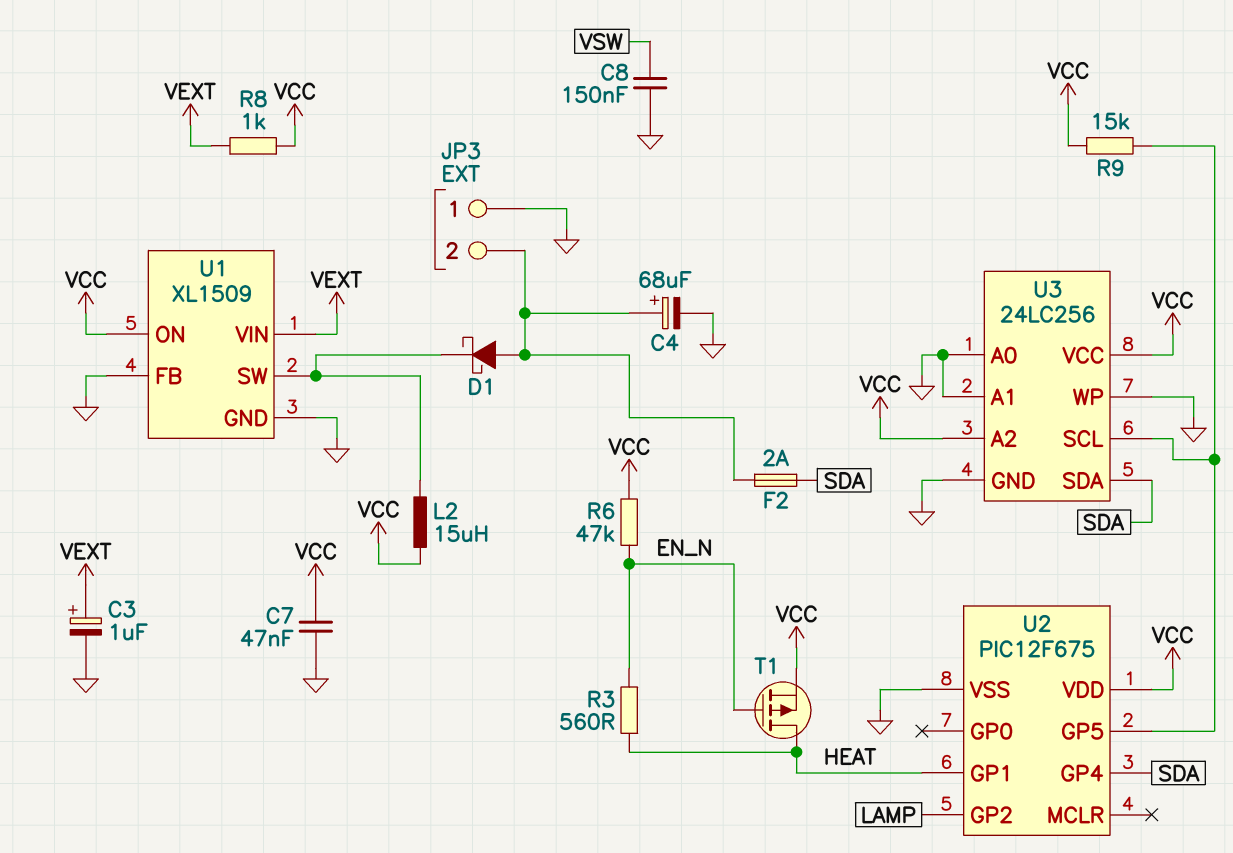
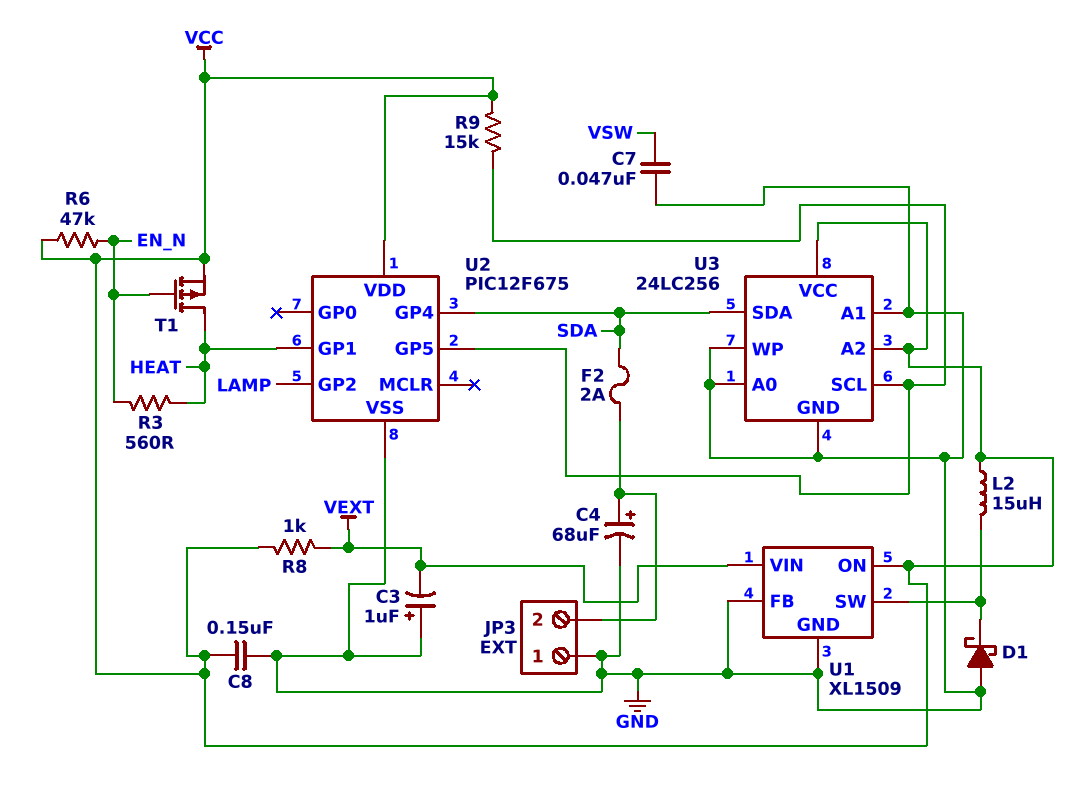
C3: 1uF (plus VEXT, minus GND) -> 1uF (plus GND, minus VEXT)
C7: 47nF (GND, VCC) -> 47nF (GND, VSW)
C8: 150nF (GND, VSW) -> 150nF (GND, VCC)
D1: schottky (A JP3/2, K U1/SW) -> schottky (A GND, K U1/SW)

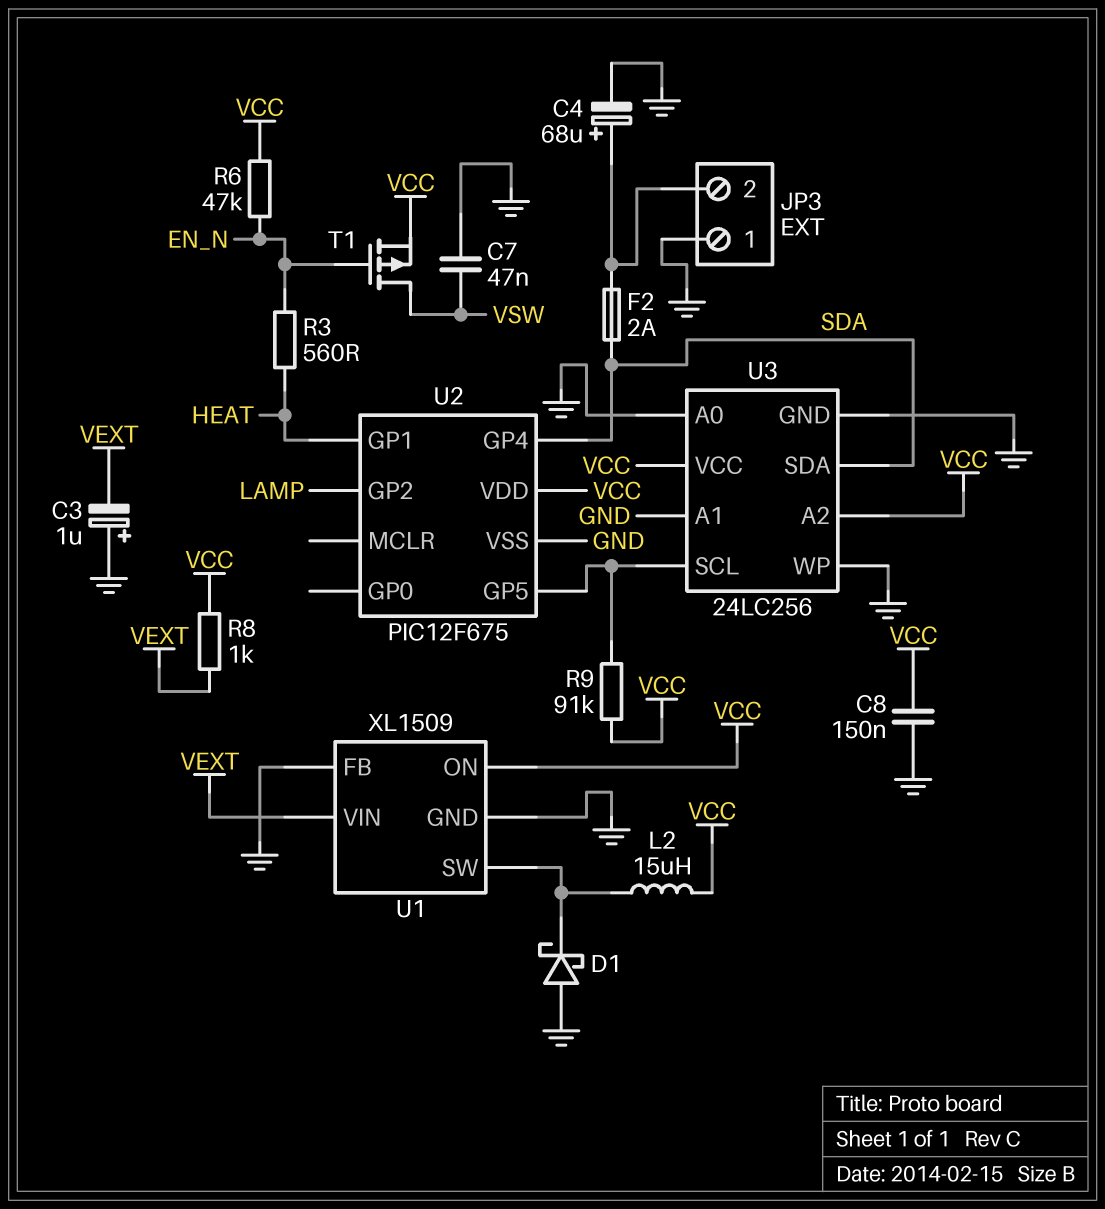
R9: 15k (U2/GP5, VCC) -> 91k (U2/GP5, VCC)
T1: PMOS (G EN_N, D HEAT, S VCC) -> PMOS (G EN_N, D VSW, S VCC)

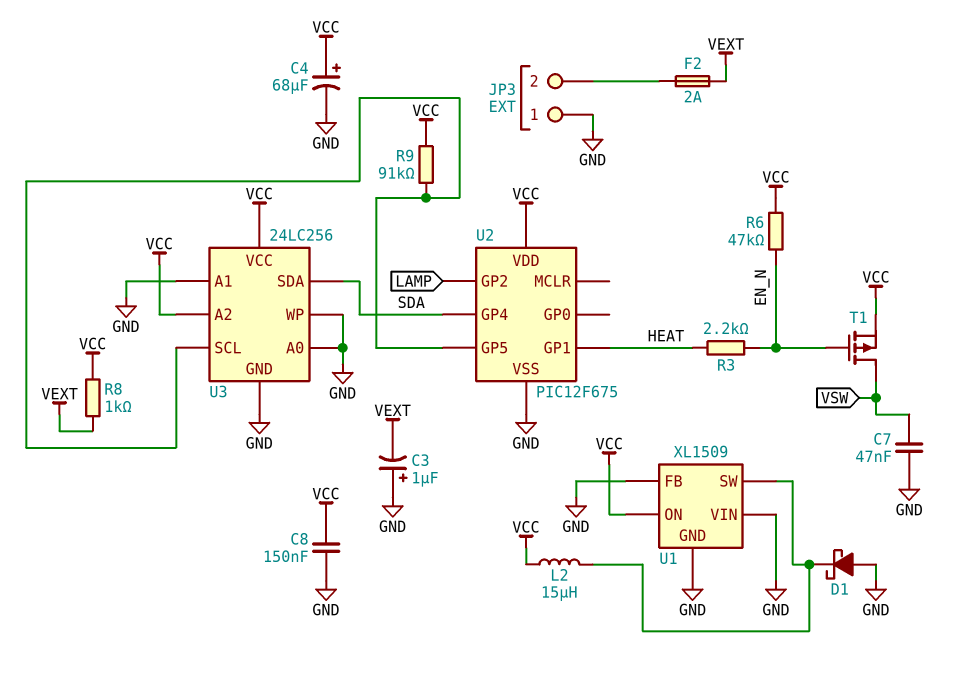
C4: 68uF (plus JP3/2, minus GND) -> 68uF (plus VCC, minus GND)
F2: 2A (JP3/2, SDA) -> 2A (JP3/2, VEXT)
R3: 560 (EN_N, HEAT) -> 2.2k (EN_N, HEAT)
U1 pin VIN: VEXT -> GND

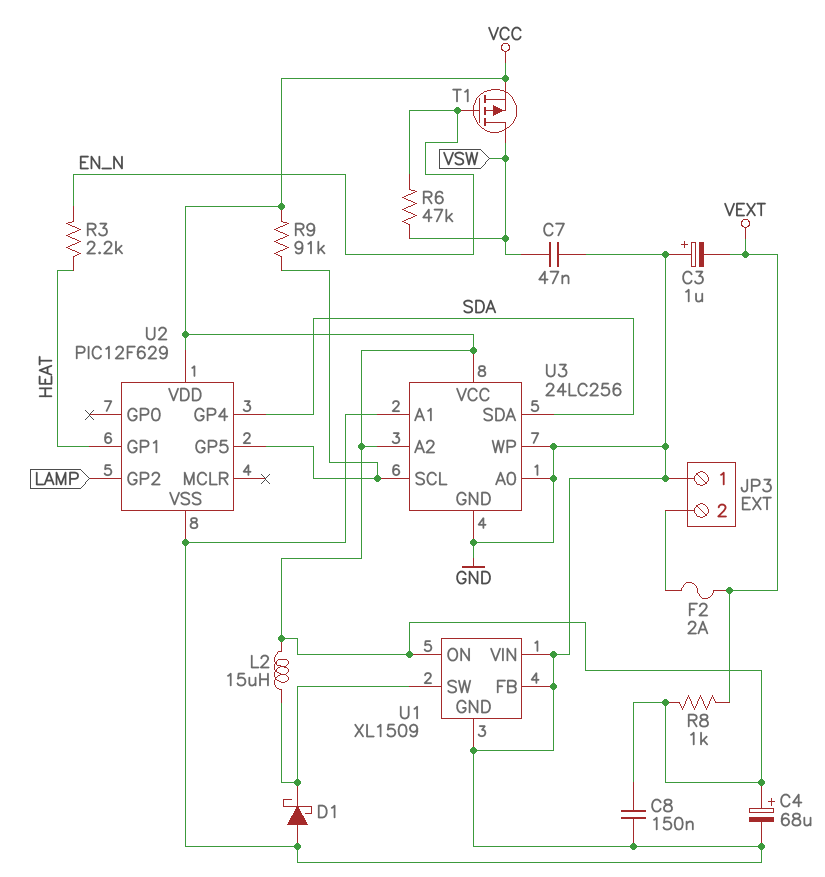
R6: 47k (EN_N, VCC) -> 47k (EN_N, VSW)
U2: PIC12F675 -> PIC12F629

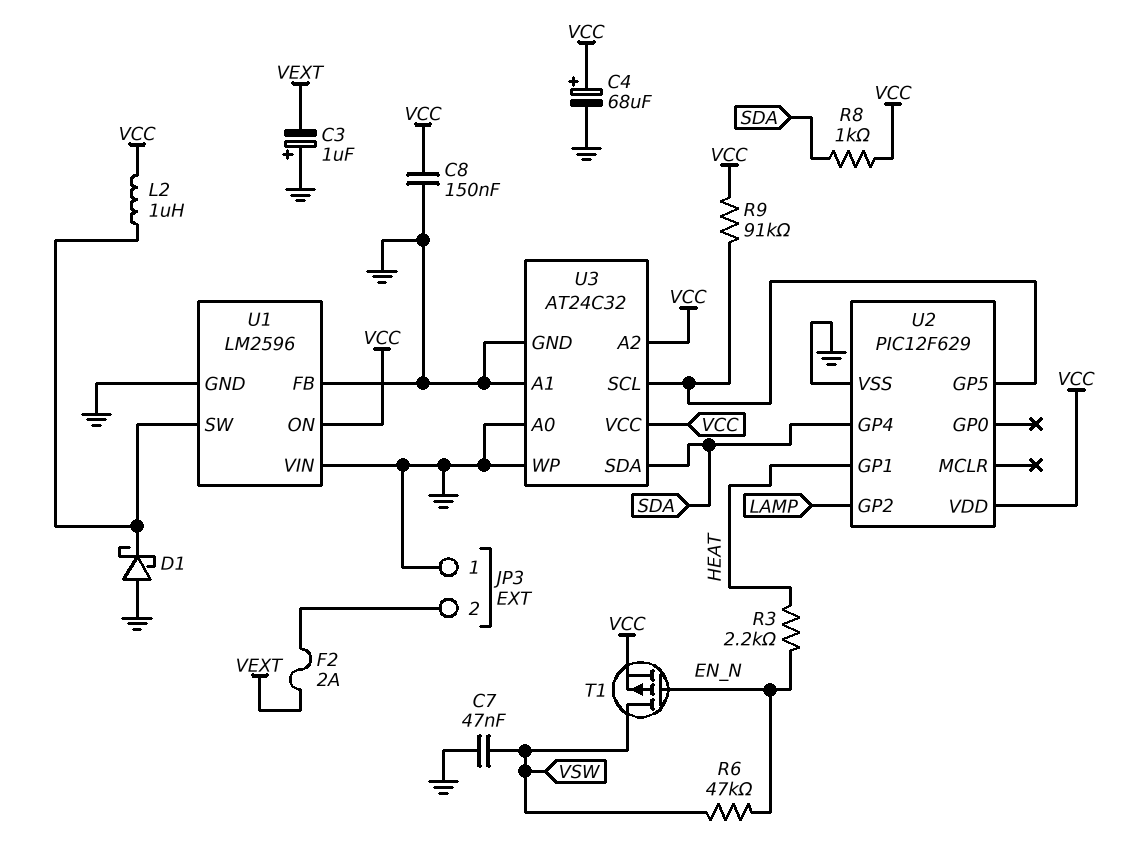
L2: 15uH (U1/SW, VCC) -> 1uH (U1/SW, VCC)
R8: 1k (VCC, VEXT) -> 1k (SDA, VCC)
U1: XL1509 -> LM2596
U3: 24LC256 -> AT24C32

